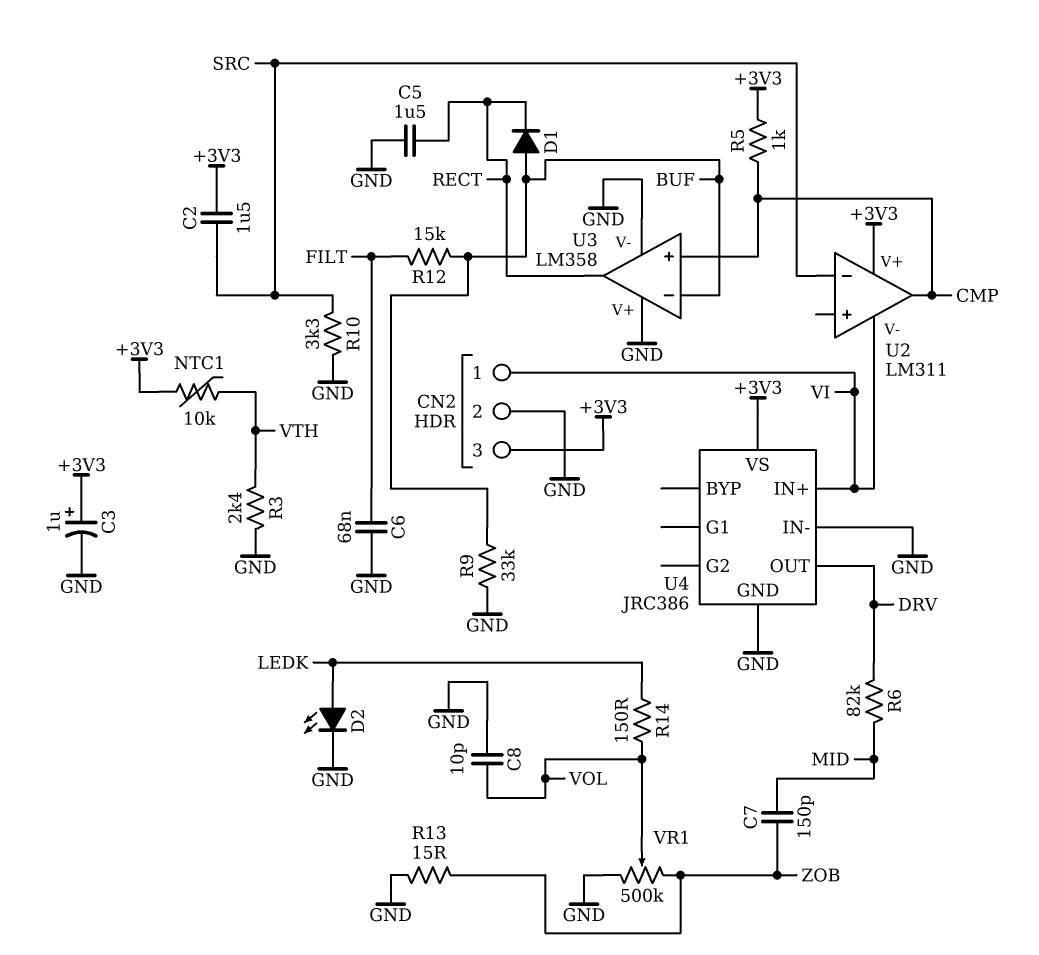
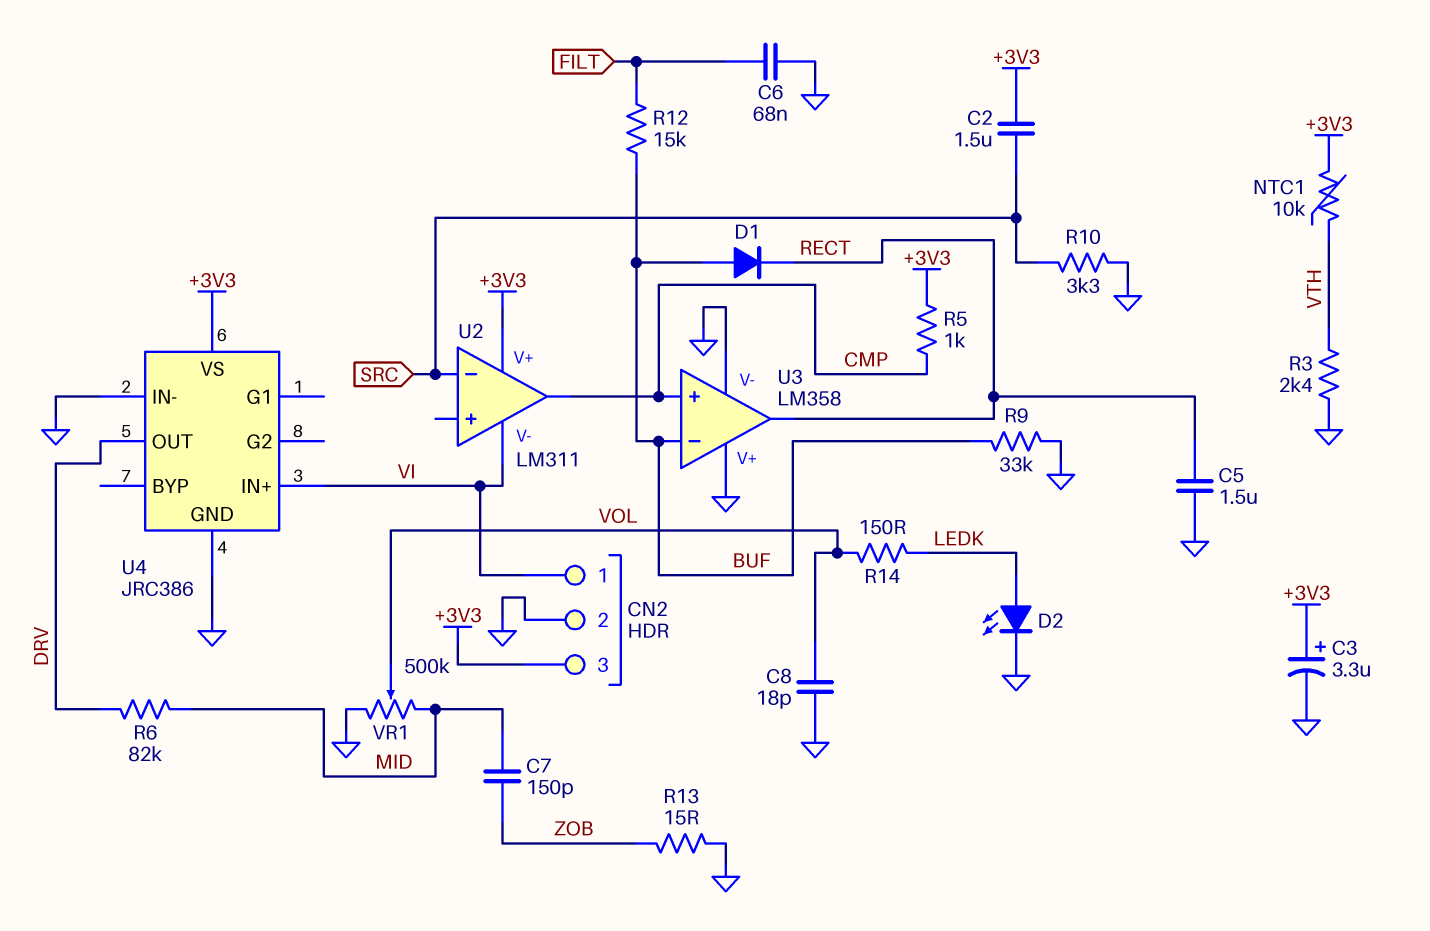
C3: 1uF (plus +3V3, minus GND) -> 3.3uF (plus +3V3, minus GND)
C8: 10pF (GND, VOL) -> 18pF (GND, VOL)
VR1: 500k (GND, ZOB, wiper VOL) -> 500k (GND, MID, wiper VOL)

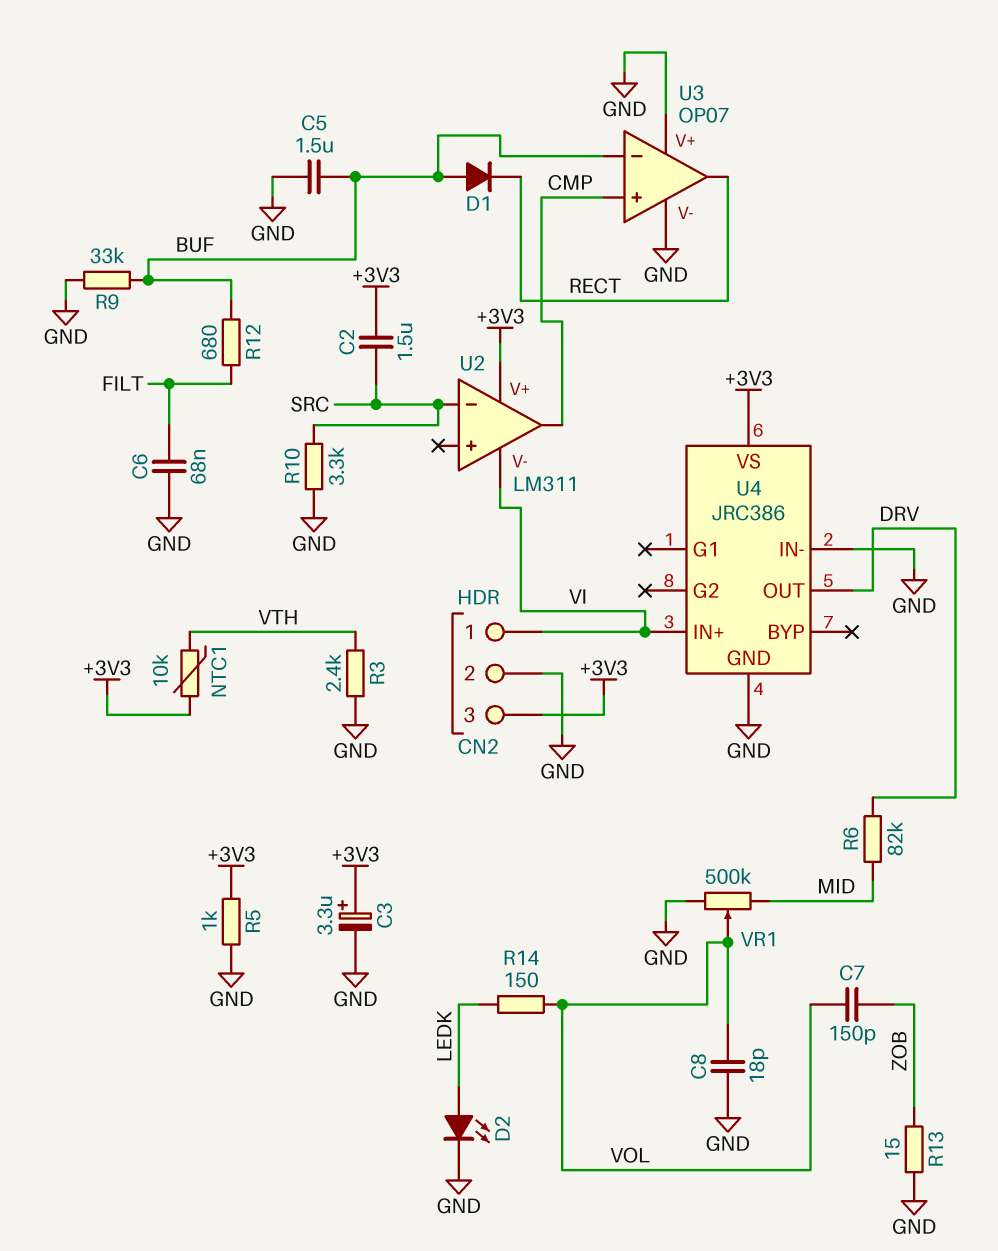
C5: 1.5uF (GND, RECT) -> 1.5uF (BUF, GND)
C7: 150pF (MID, ZOB) -> 150pF (VOL, ZOB)
R5: 1k (+3V3, CMP) -> 1k (+3V3, GND)
R12: 15k (BUF, FILT) -> 680 (BUF, FILT)
U3: LM358 -> OP07

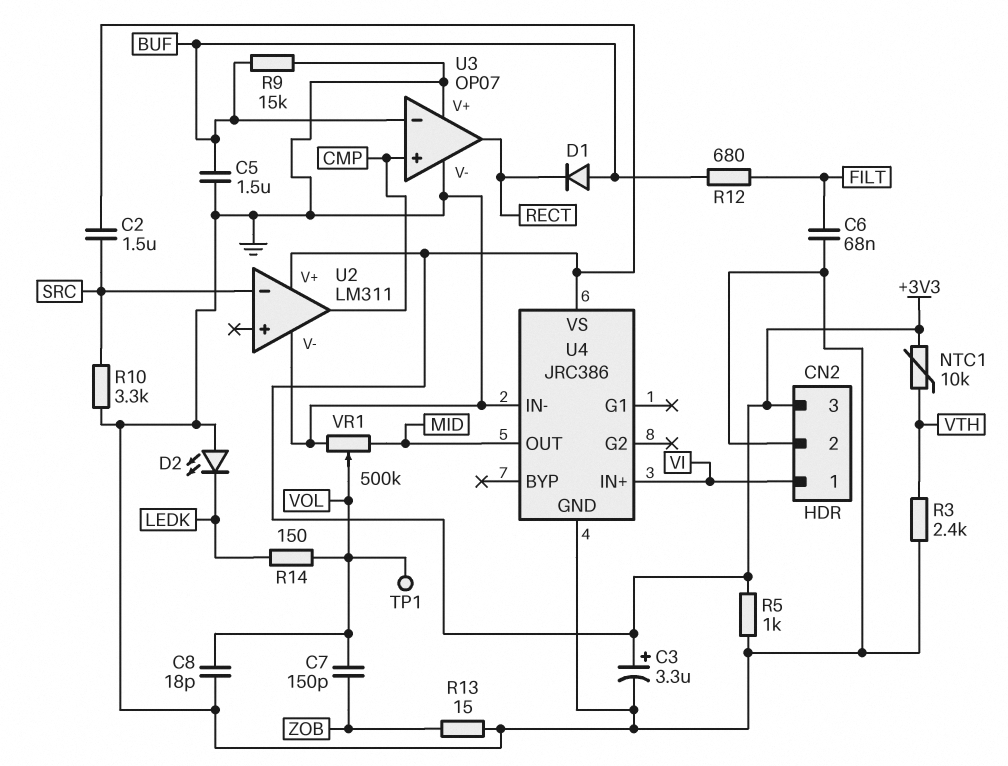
D2: LED (A LEDK, K GND) -> LED (A GND, K LEDK)
R6: 82k (DRV, MID) -> none
R9: 33k (BUF, GND) -> 15k (BUF, GND)
TP1: none -> test point (VOL)
U2 pin V-: VI -> GND
U4 pin OUT: DRV -> MID

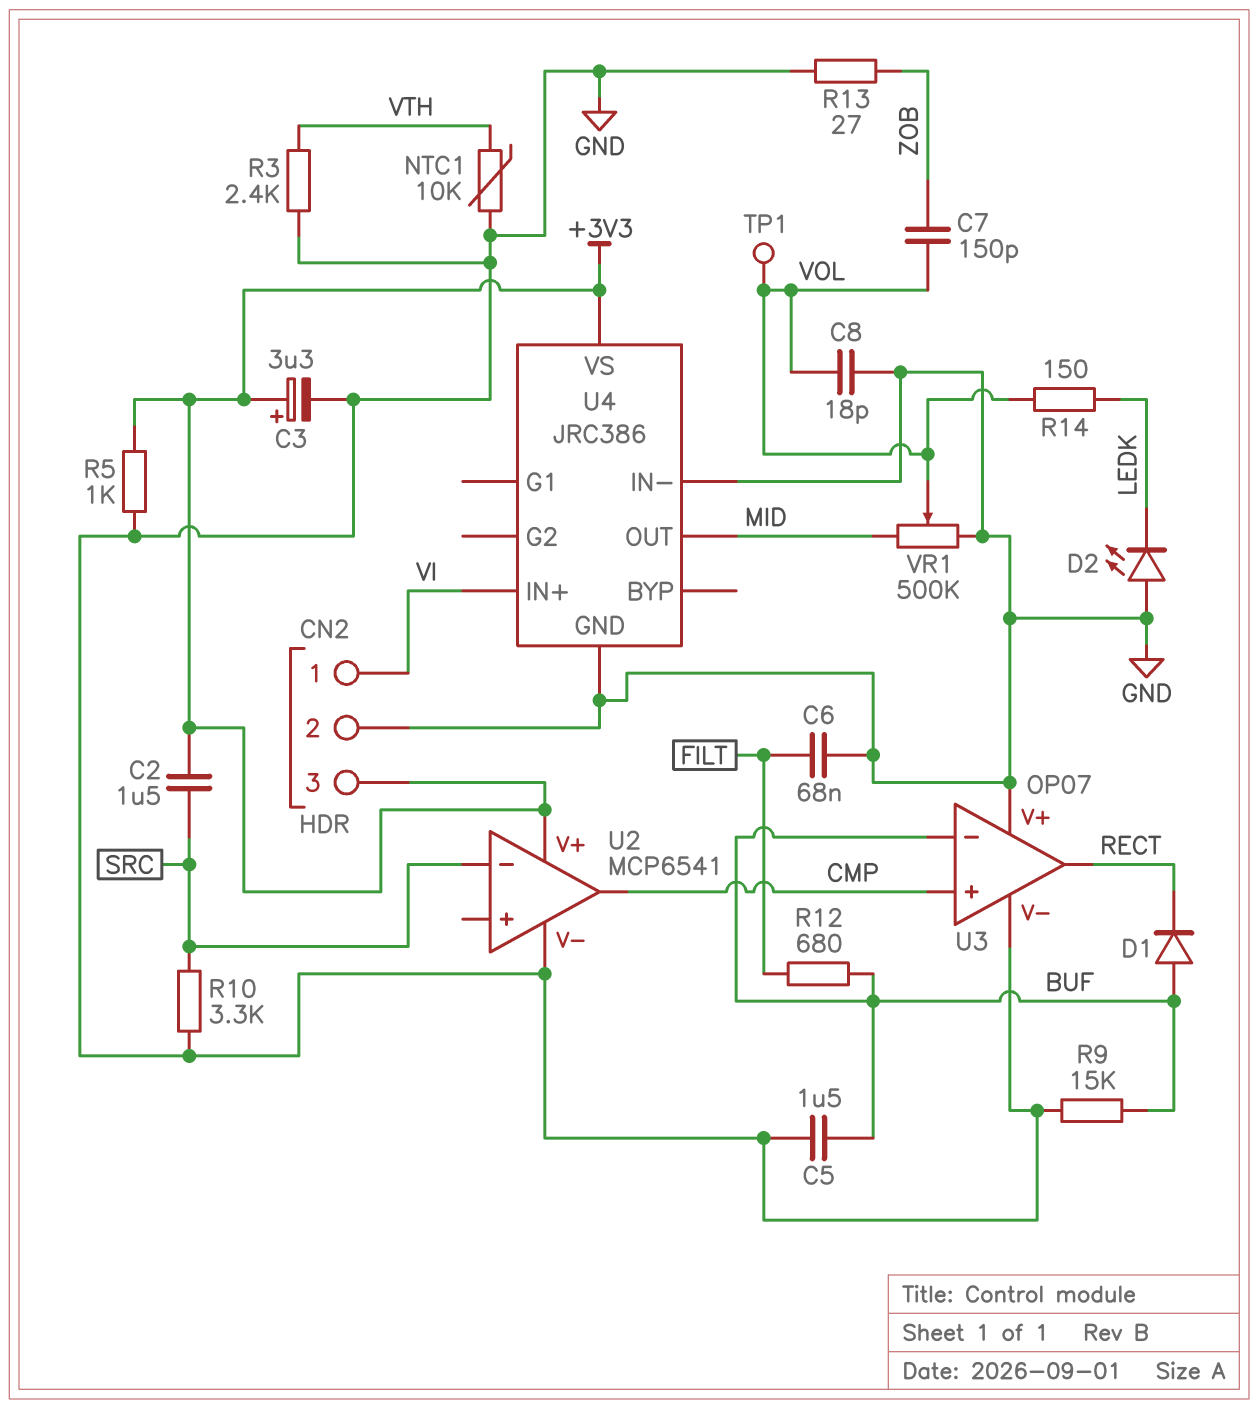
NTC1: 10k (+3V3, VTH) -> 10k (GND, VTH)
R13: 15 (GND, ZOB) -> 27 (GND, ZOB)
U2: LM311 -> MCP6541

